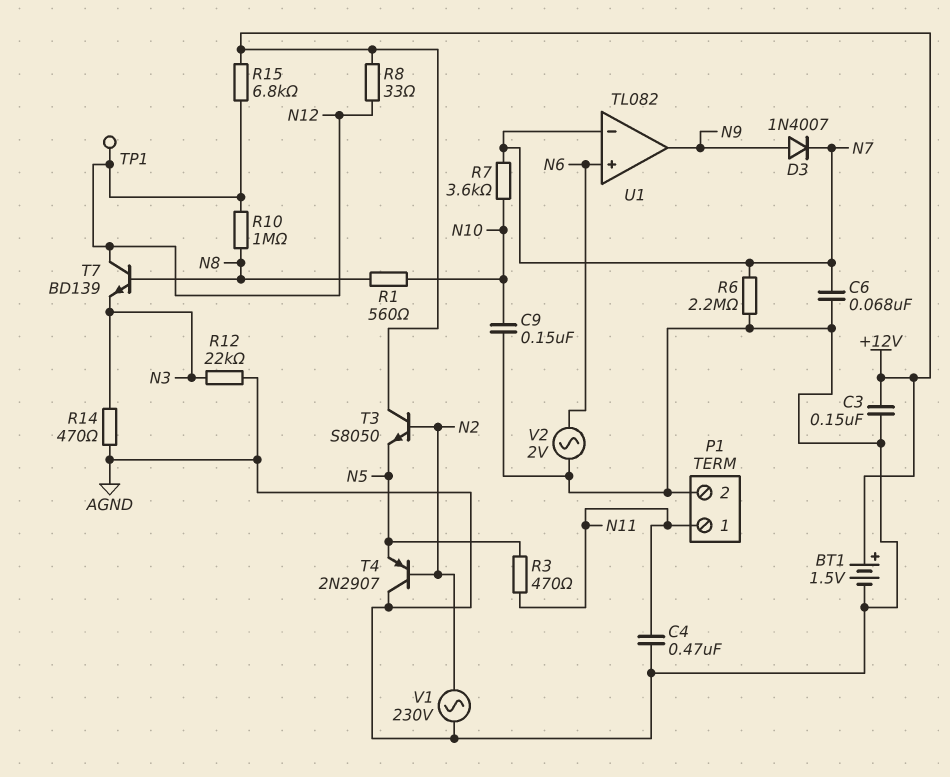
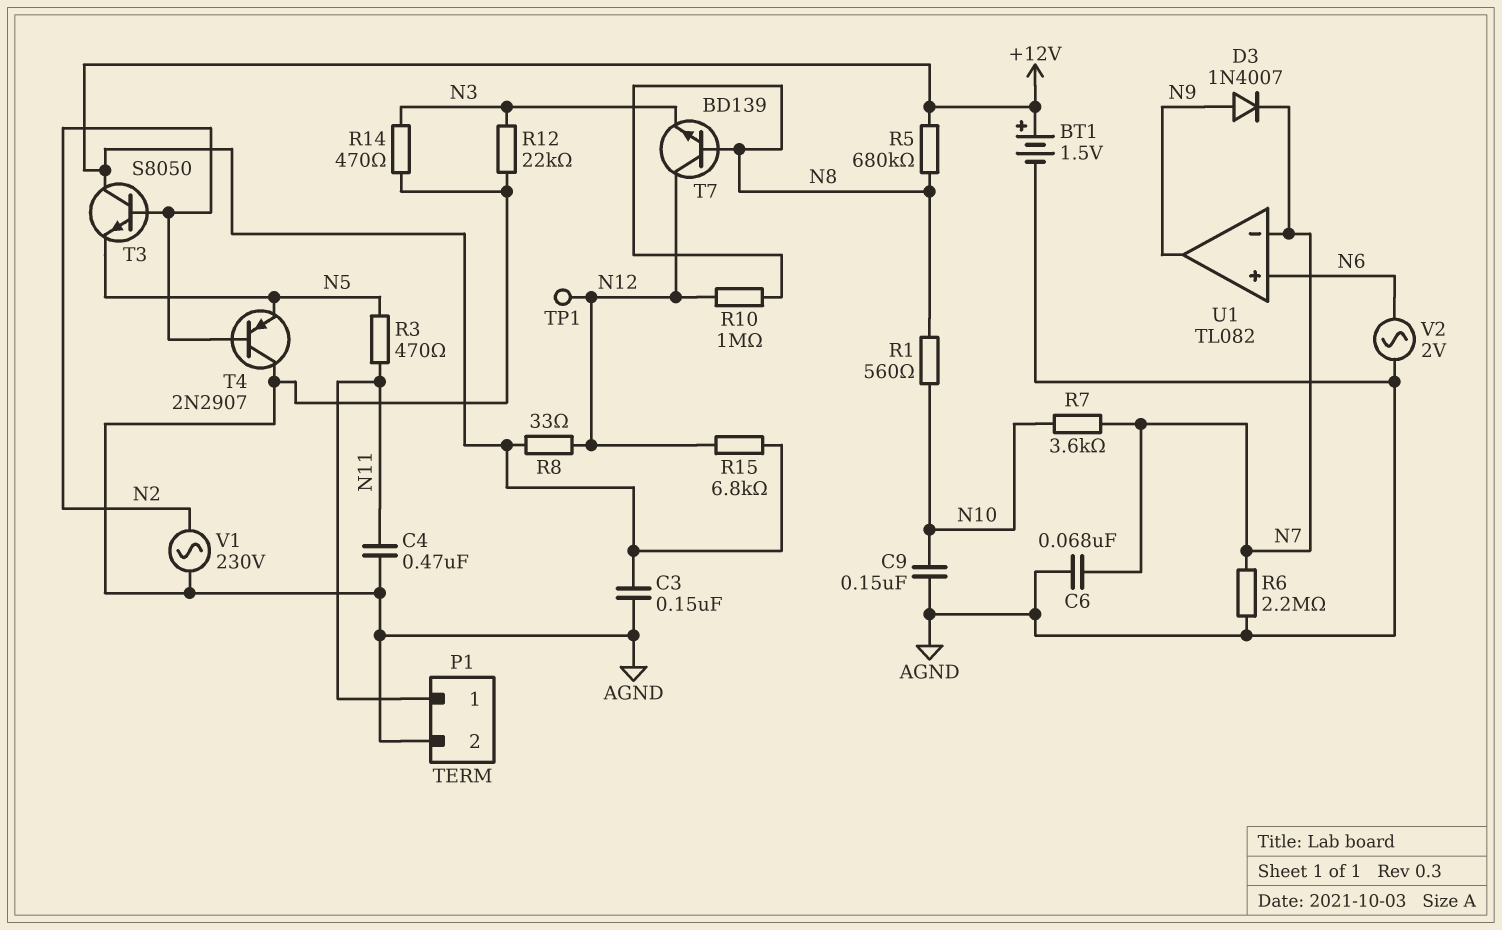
R5: none -> 680k (+12V, N8)

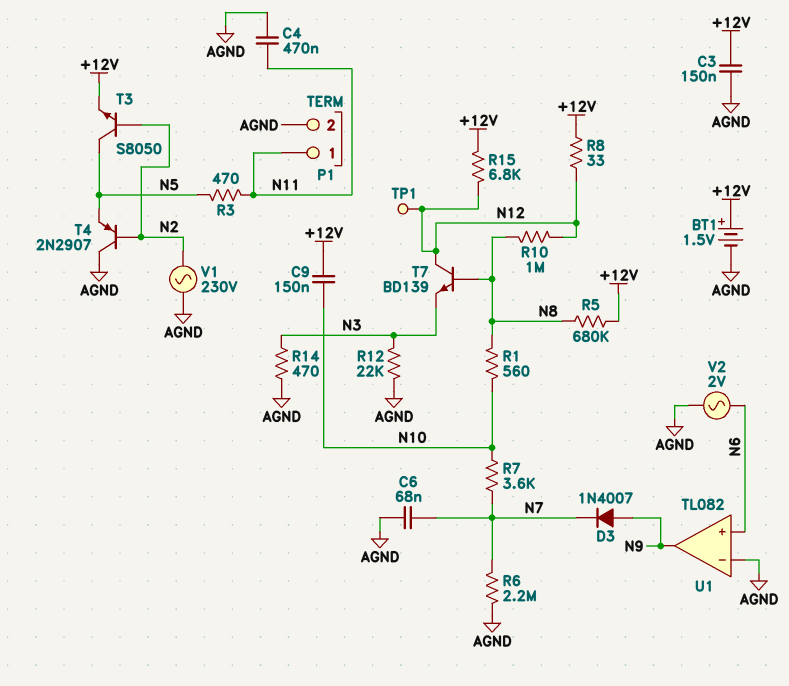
C9: 150nF (AGND, N10) -> 150nF (+12V, N10)
T3: NPN S8050 (B N2, C +12V, E N5) -> NPN S8050 (B N2, C N5, E +12V)
U1 pin in-: N7 -> AGND

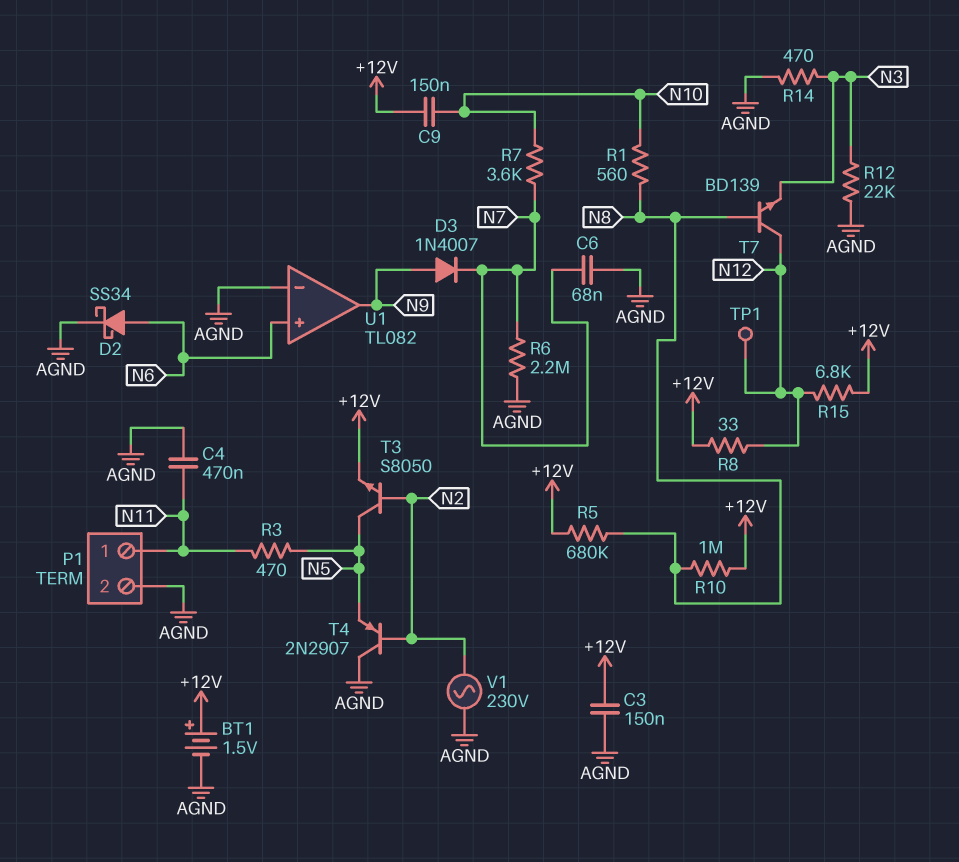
D2: none -> schottky SS34 (A N6, K AGND)
R10: 1M (N8, N12) -> 1M (+12V, N8)
V2: AC 2V (AGND, N6) -> none

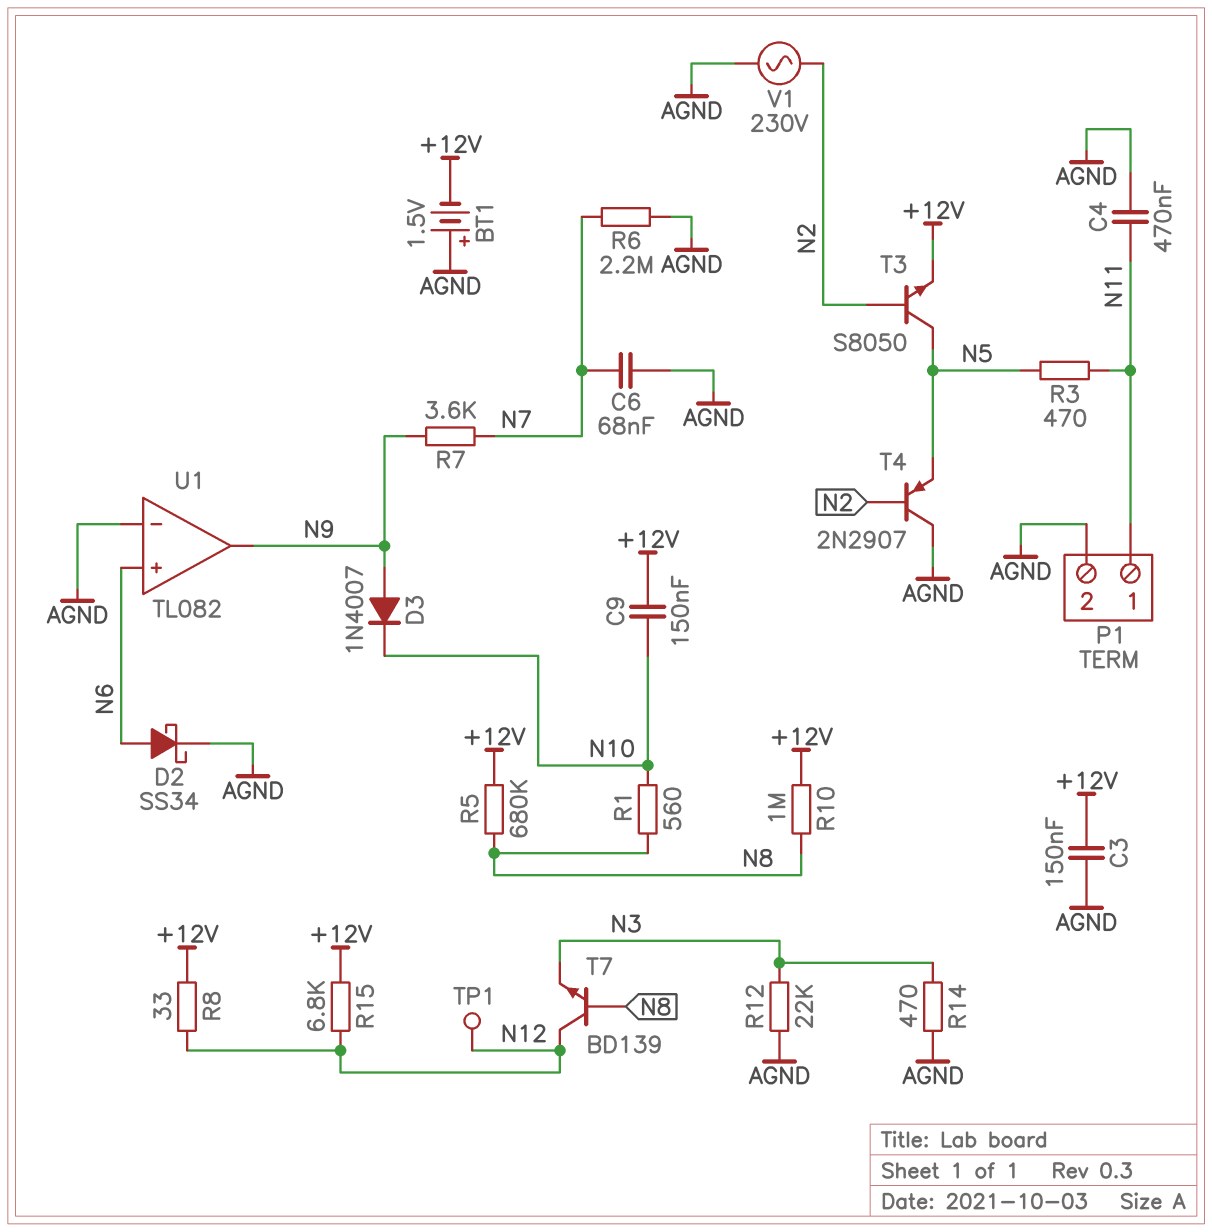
BT1: 1.5V (plus +12V, minus AGND) -> 1.5V (plus AGND, minus +12V)
D3: diode 1N4007 (A N9, K N7) -> diode 1N4007 (A N9, K N10)
R7: 3.6k (N7, N10) -> 3.6k (N7, N9)

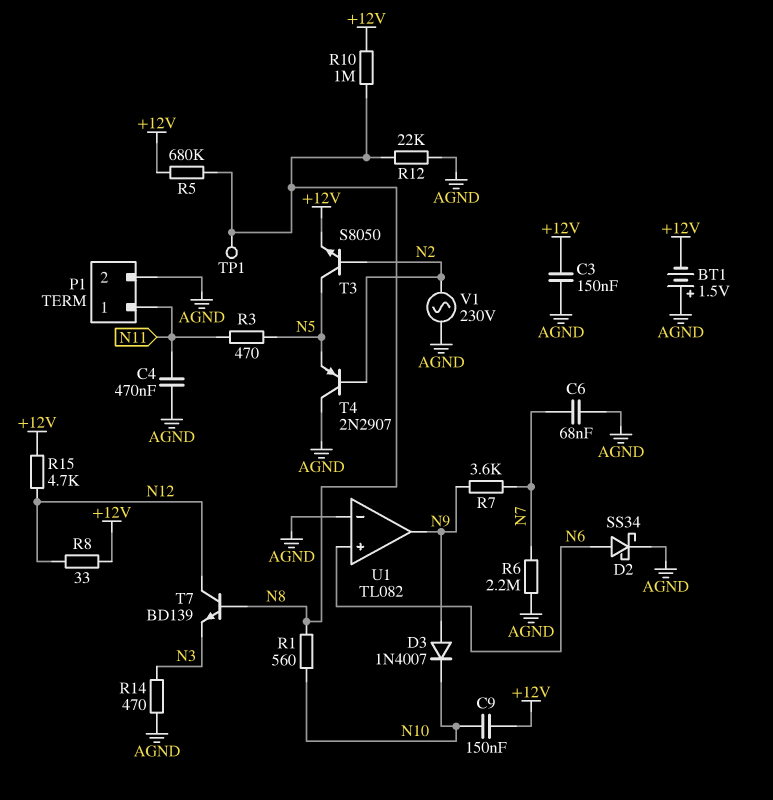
R12: 22k (AGND, N3) -> 22k (AGND, N8)
R15: 6.8k (+12V, N12) -> 4.7k (+12V, N12)
TP1: test point (N12) -> test point (N8)

